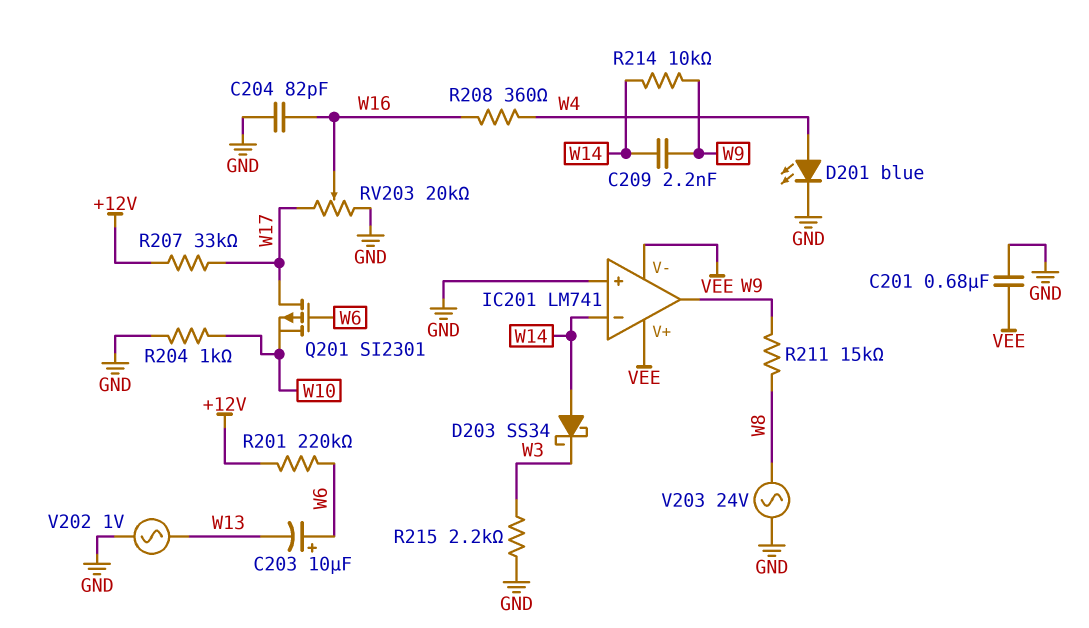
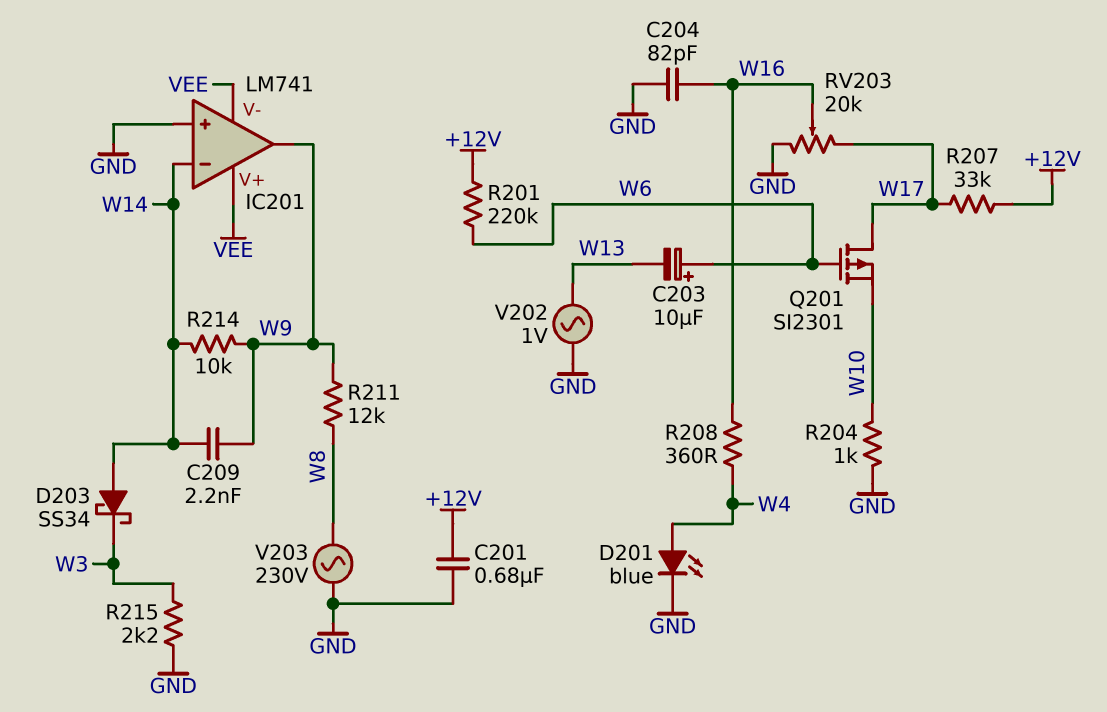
C201: 680nF (GND, VEE) -> 680nF (+12V, GND)
R211: 15k (W8, W9) -> 12k (W8, W9)
V203: AC 24V (GND, W8) -> AC 230V (GND, W8)

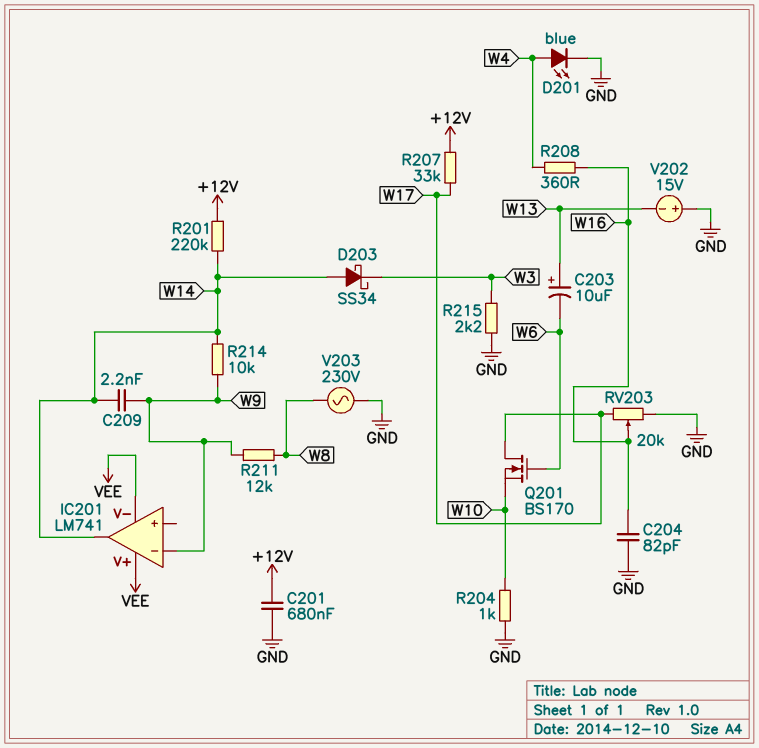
C203: 10uF (plus W6, minus W13) -> 10uF (plus W13, minus W6)
IC201 pin in+: GND -> none
IC201 pin in-: W14 -> W9
IC201 pin out: W9 -> W14
Q201: PMOS SI2301 (G W6, D W17, S W10) -> NMOS BS170 (G W6, D W17, S W10)
R201: 220k (+12V, W6) -> 220k (+12V, W14)
V202: AC 1V (GND, W13) -> 15V (plus GND, minus W13)

